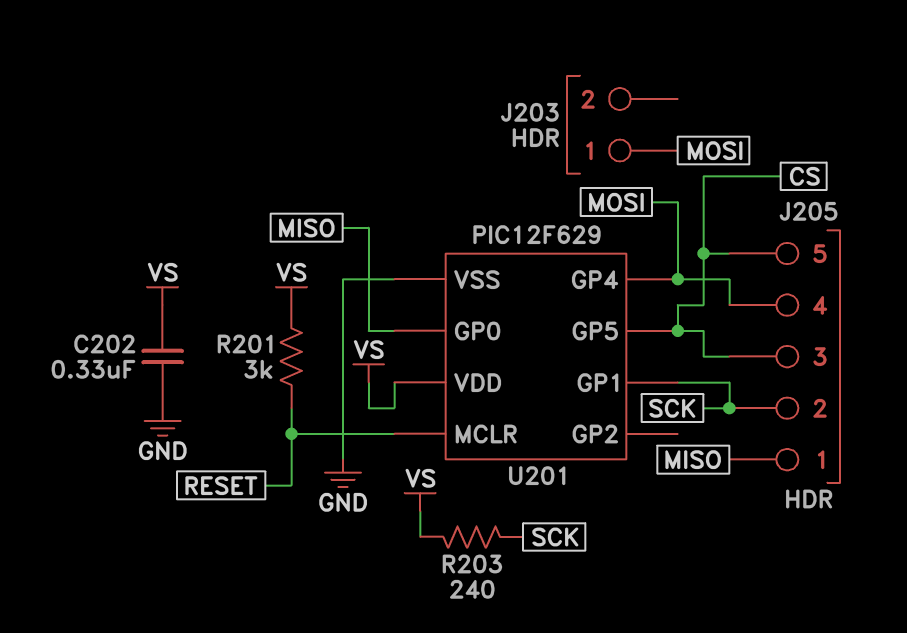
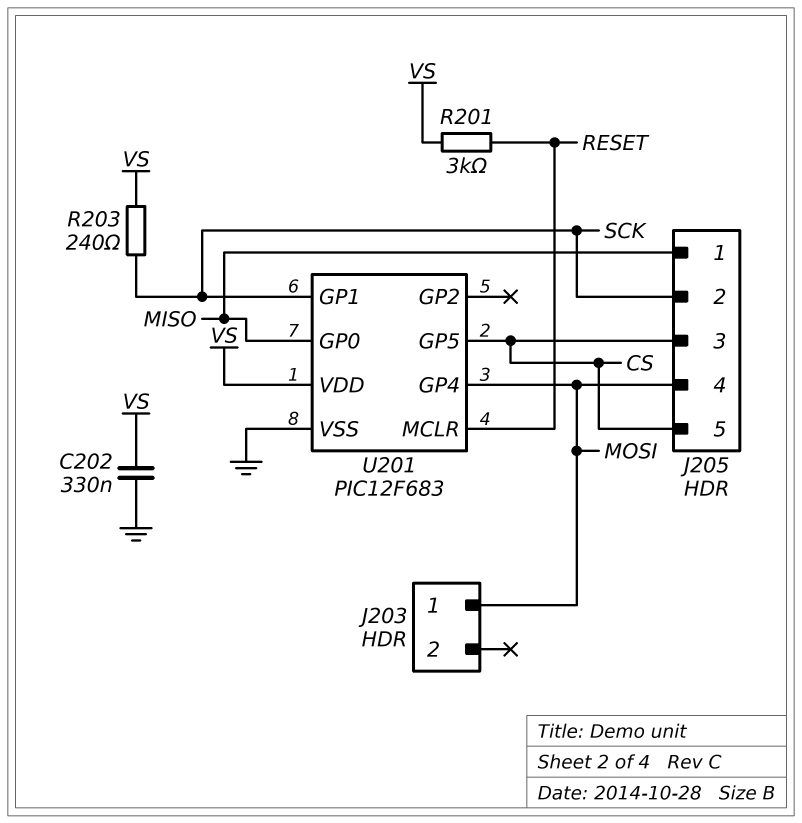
U201: PIC12F629 -> PIC12F683

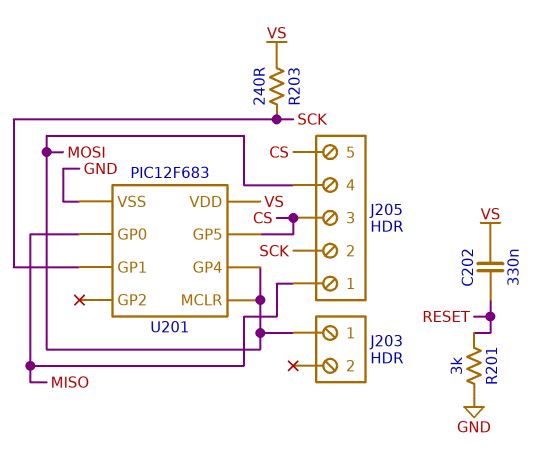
C202: 330nF (GND, VS) -> 330nF (RESET, VS)
R201: 3k (RESET, VS) -> 3k (GND, RESET)
U201 pin MCLR: RESET -> MOSI

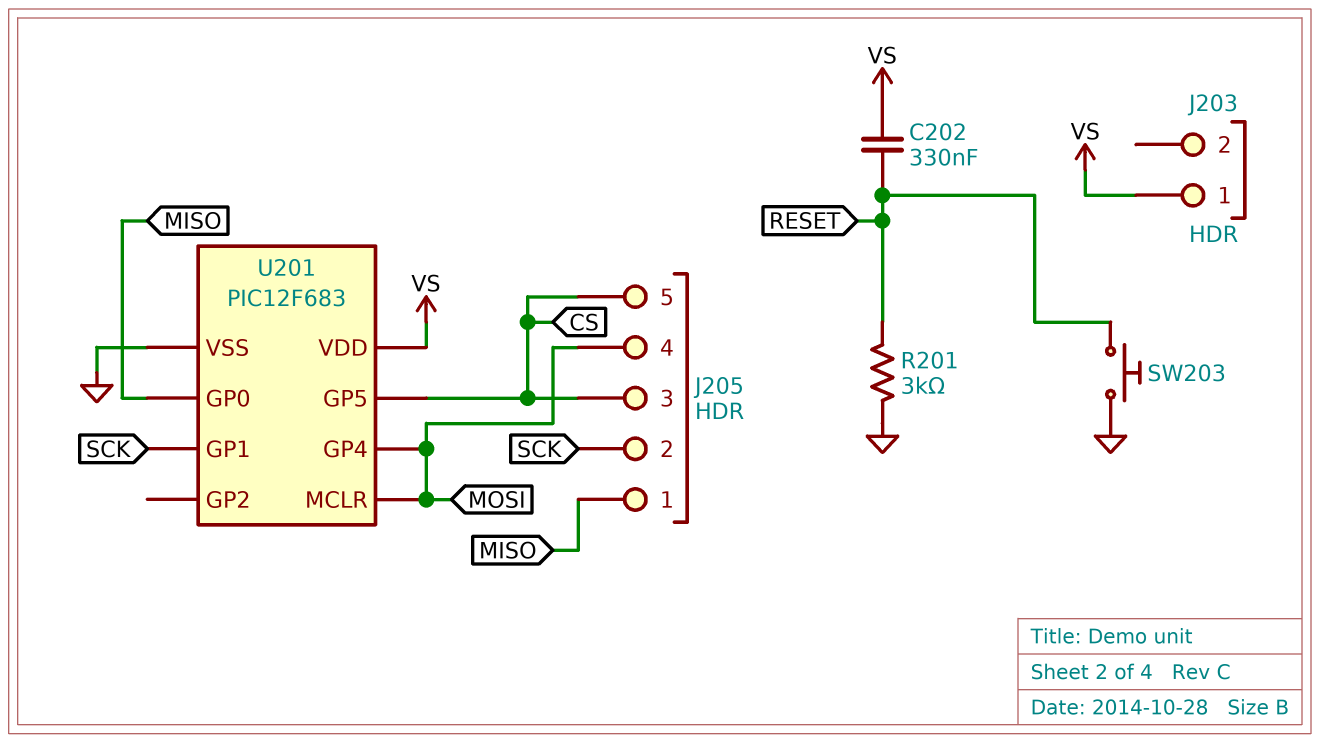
J203 pin 1: MOSI -> VS
R203: 240 (SCK, VS) -> none
SW203: none -> button (GND, RESET)

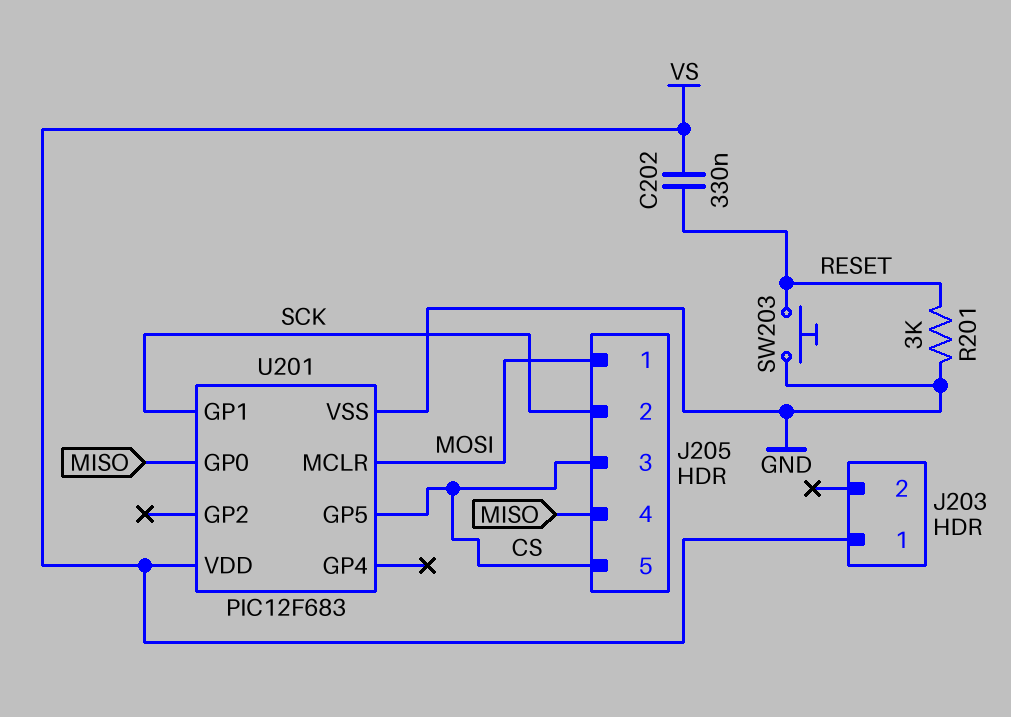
J205 pin 1: MISO -> MOSI
J205 pin 4: MOSI -> MISO
U201 pin GP4: MOSI -> none

